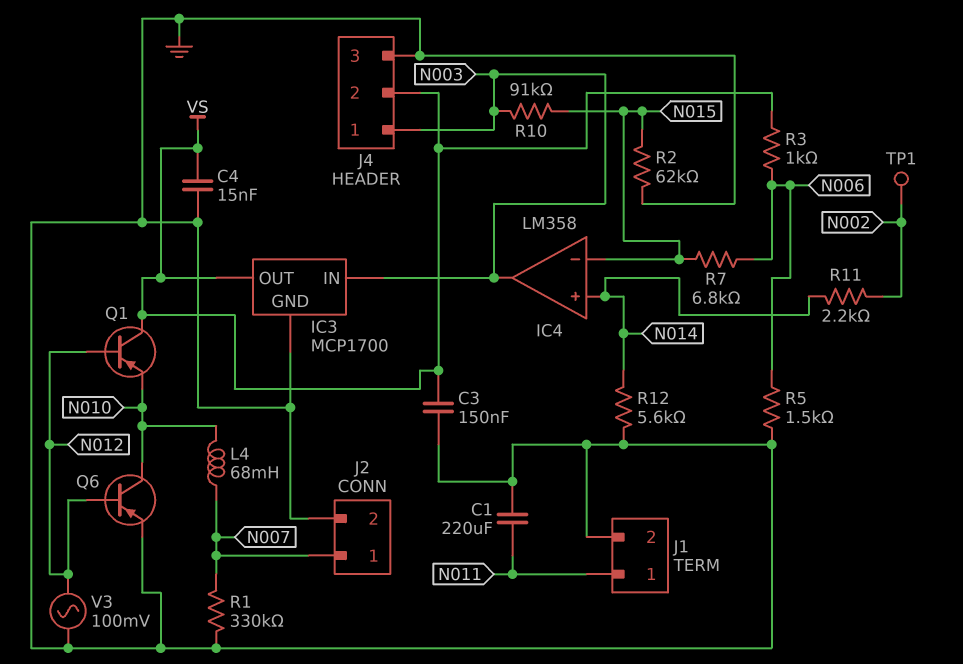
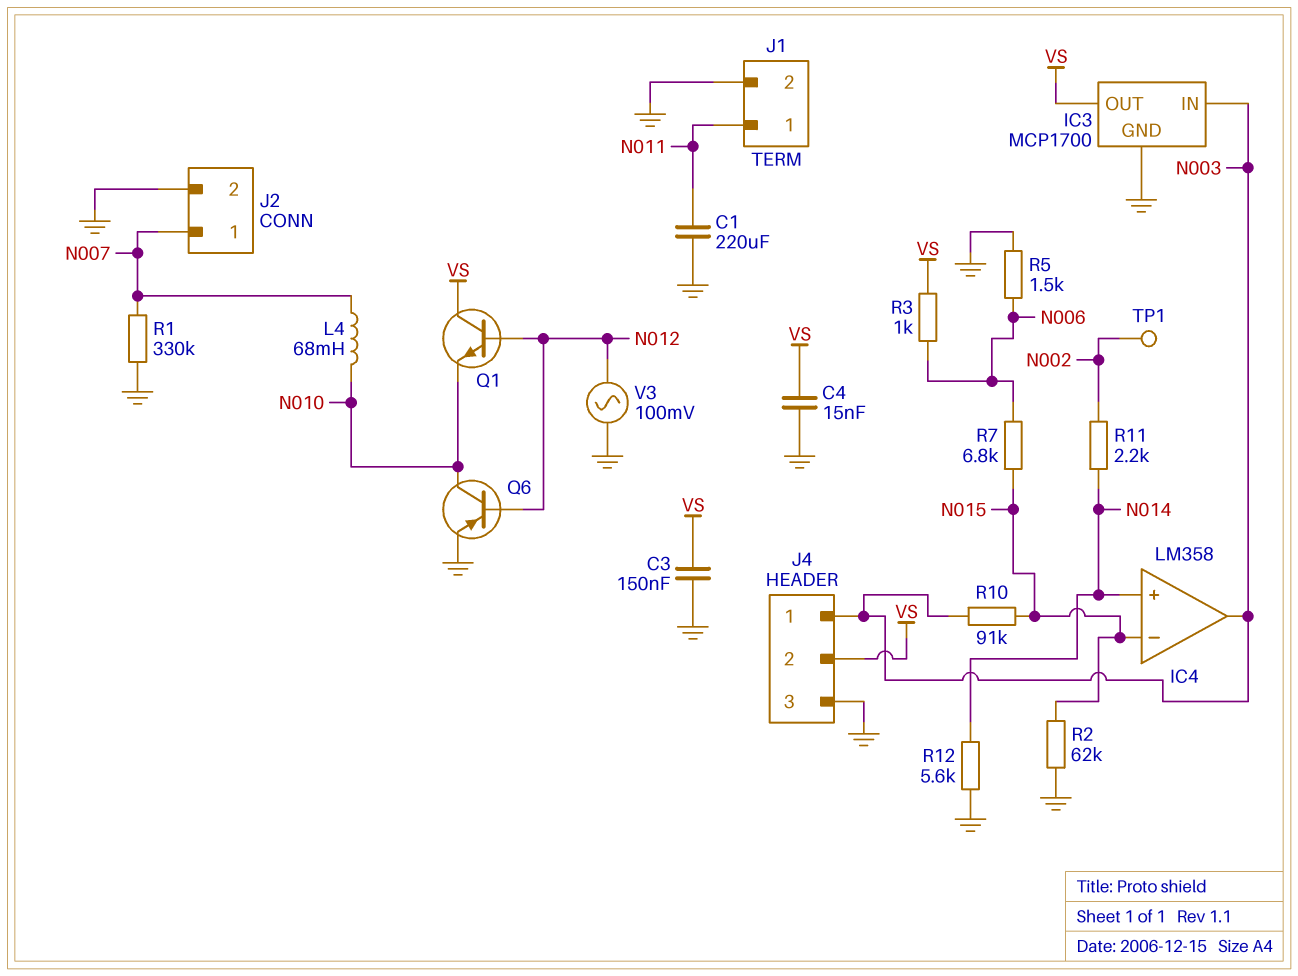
Q1: PNP (B N012, C VS, E N010) -> NPN (B N012, C VS, E N010)

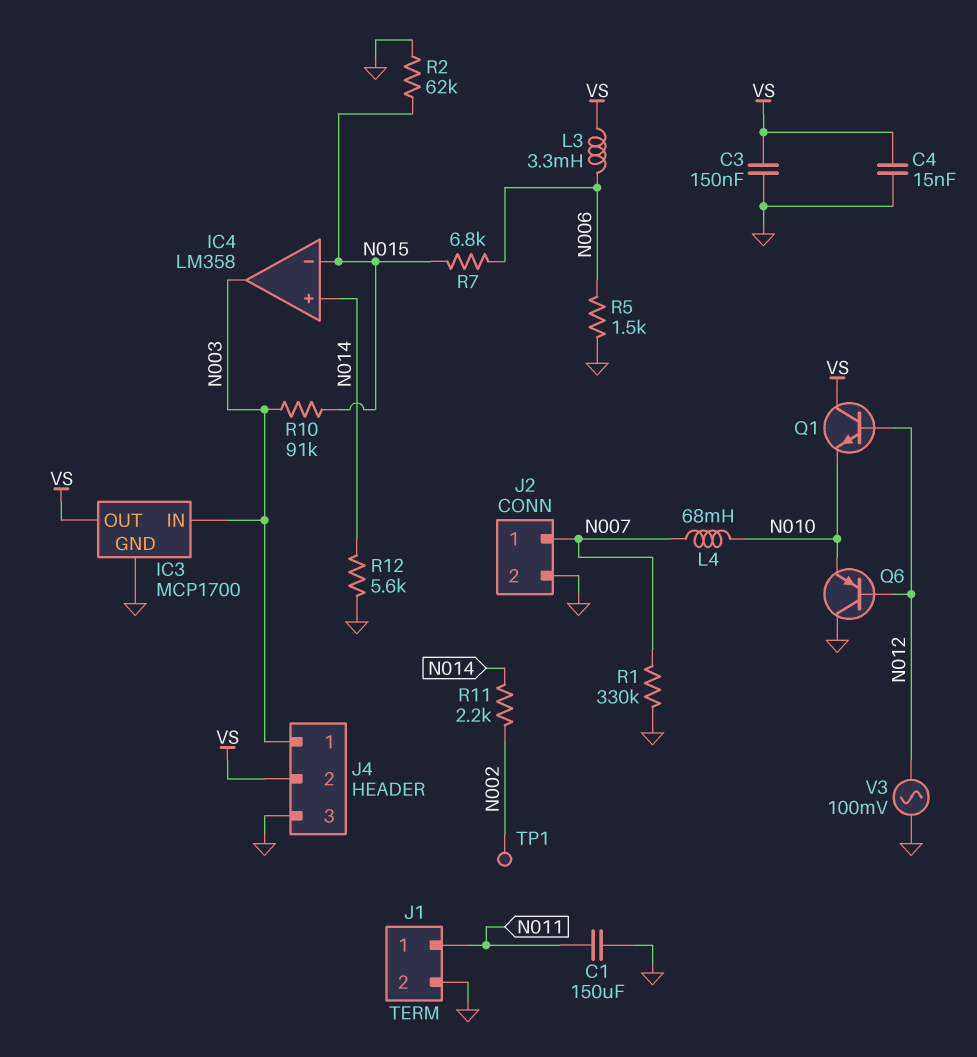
C1: 220uF (GND, N011) -> 150uF (GND, N011)
L3: none -> 3.3mH (N006, VS)
Q6: PNP (B N012, C N010, E GND) -> PNP (B N012, C GND, E N010)
R3: 1k (N006, VS) -> none

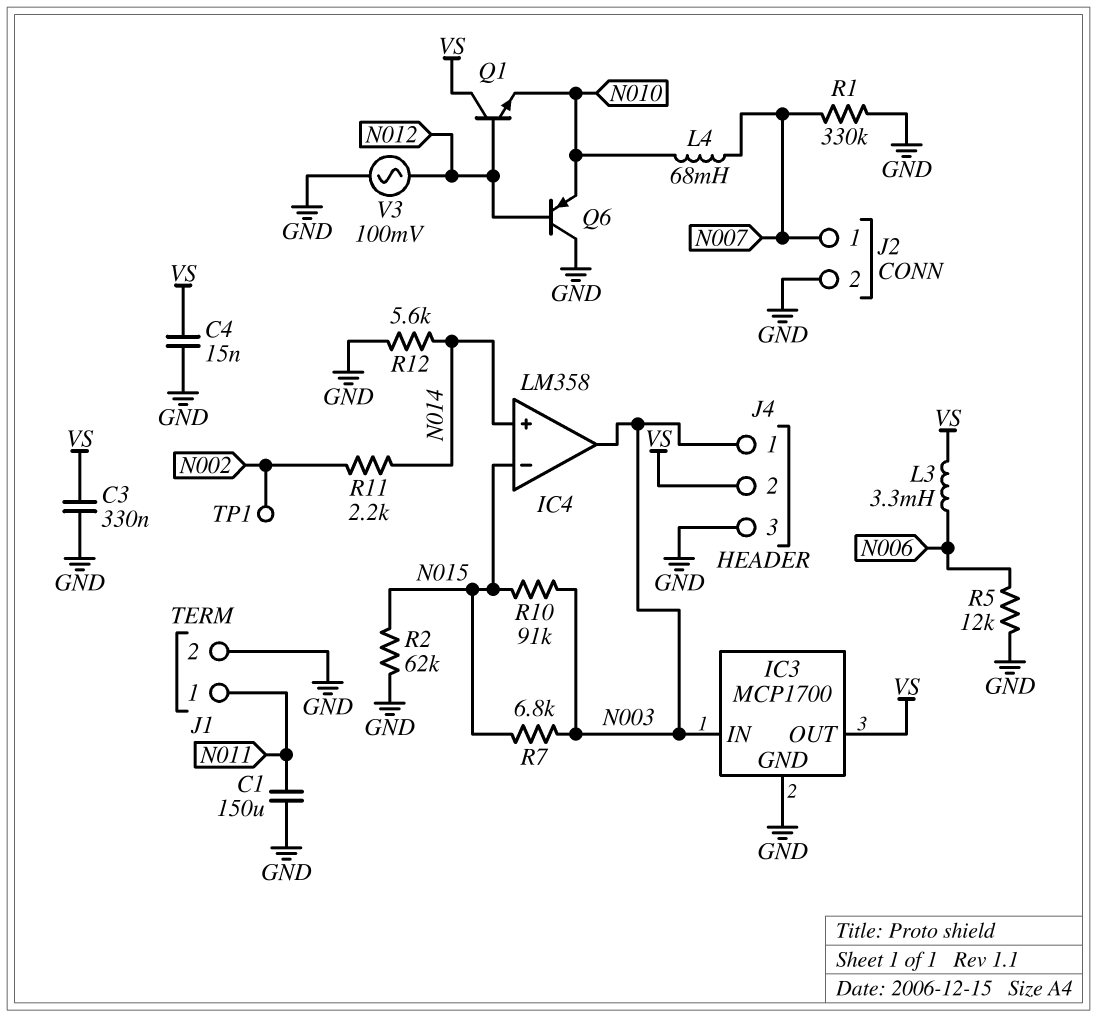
C3: 150nF (GND, VS) -> 330nF (GND, VS)
R5: 1.5k (GND, N006) -> 12k (GND, N006)
R7: 6.8k (N006, N015) -> 6.8k (N003, N015)

